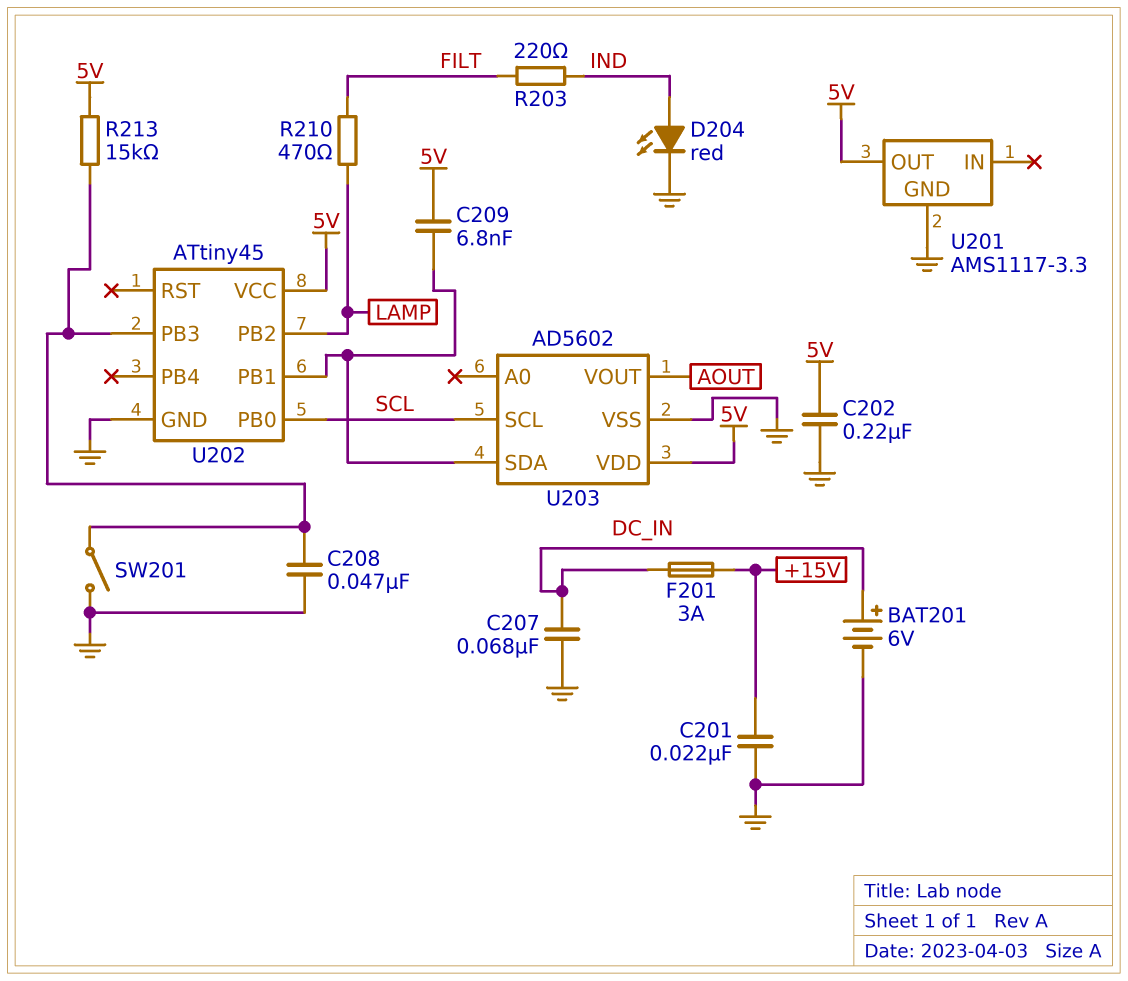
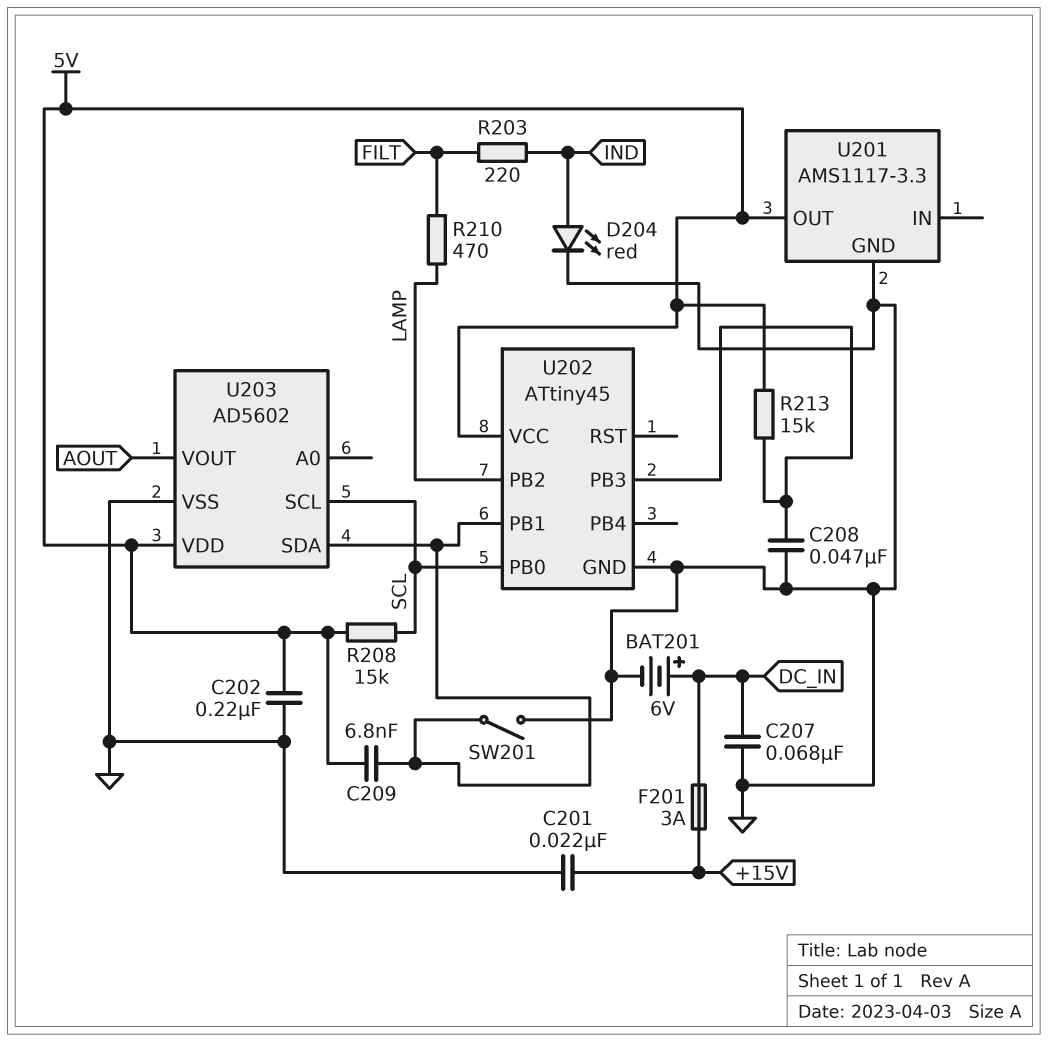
R208: none -> 15k (5V, SCL)
SW201: switch (GND, U202/PB3) -> switch (GND, U202/PB1)

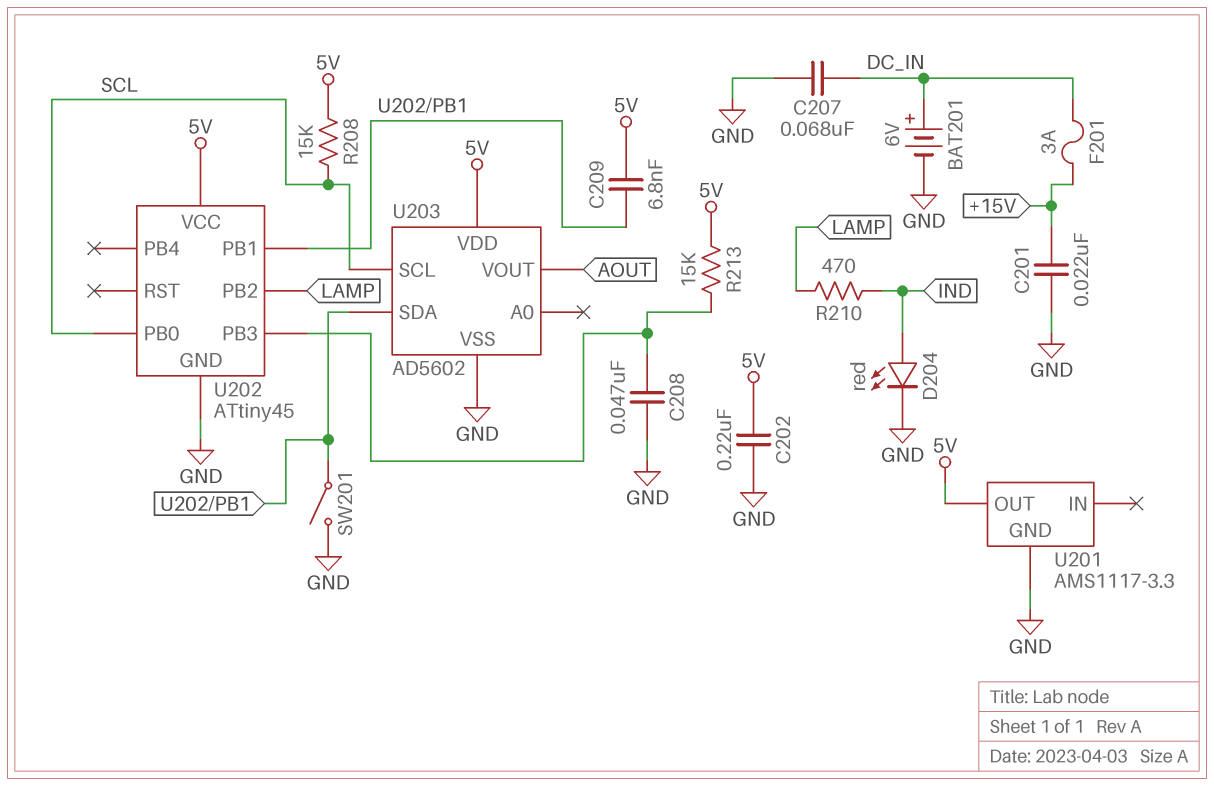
R203: 220 (FILT, IND) -> none
R210: 470 (FILT, LAMP) -> 470 (IND, LAMP)

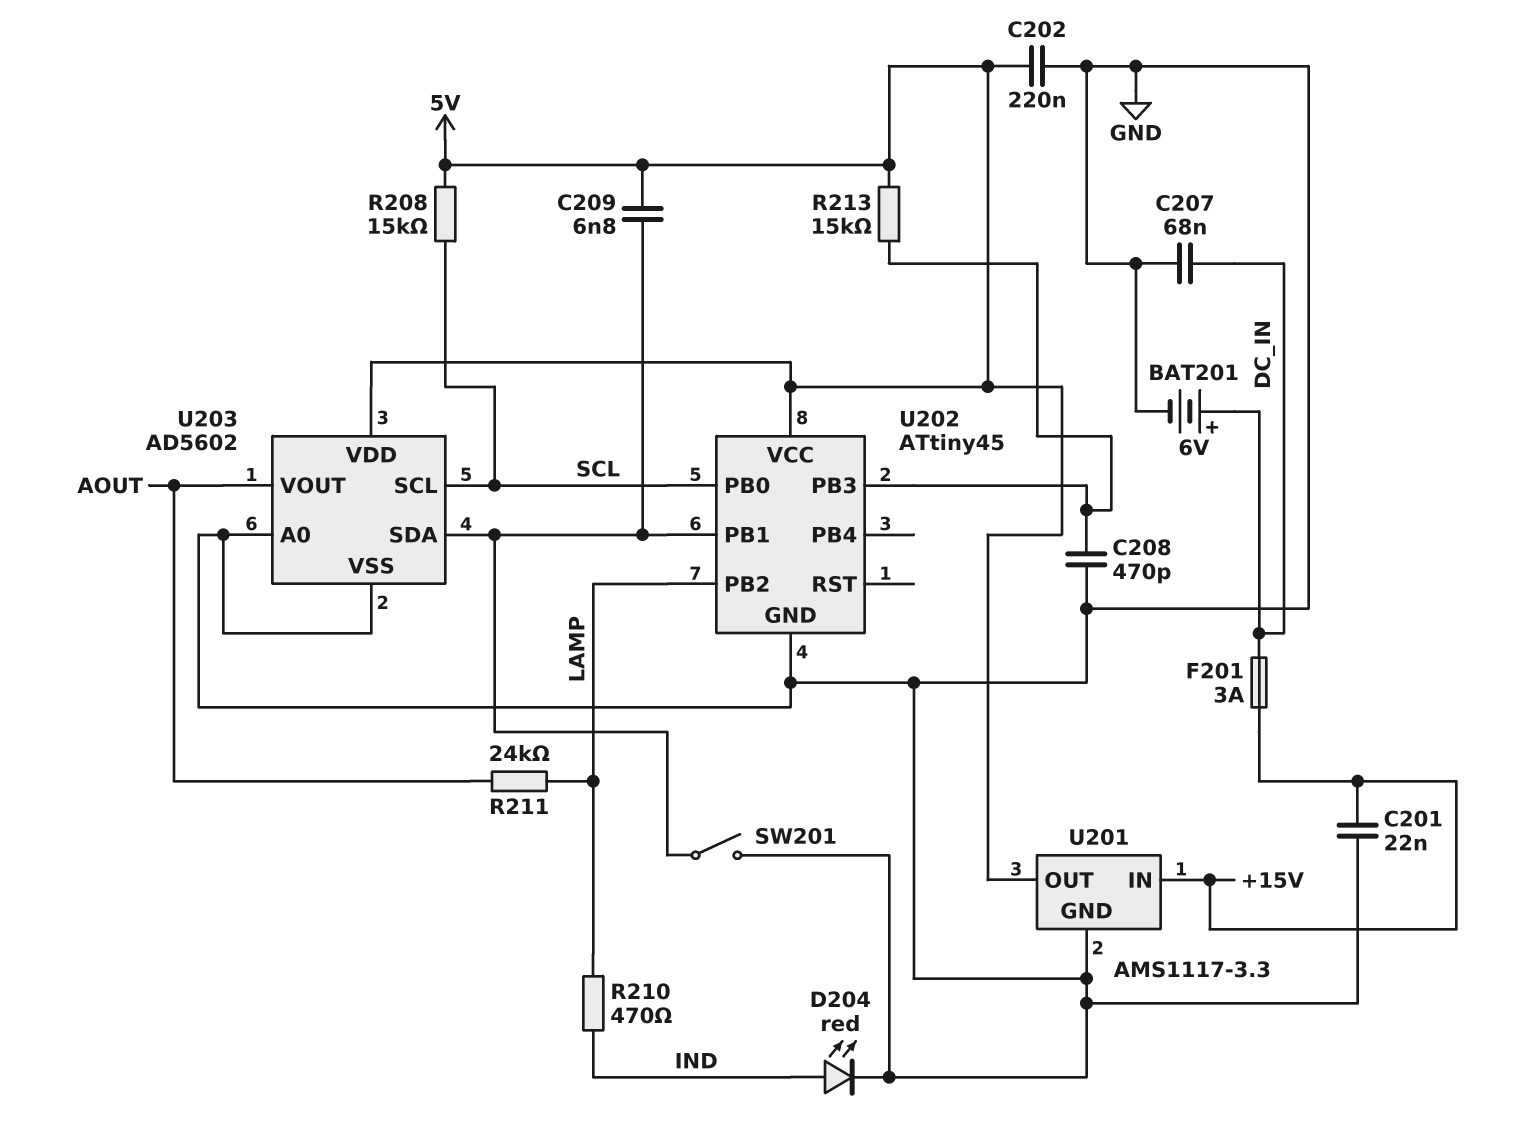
C208: 47nF (GND, U202/PB3) -> 470pF (GND, U202/PB3)
R211: none -> 24k (AOUT, LAMP)
U201 pin IN: none -> +15V
U203 pin A0: none -> GND

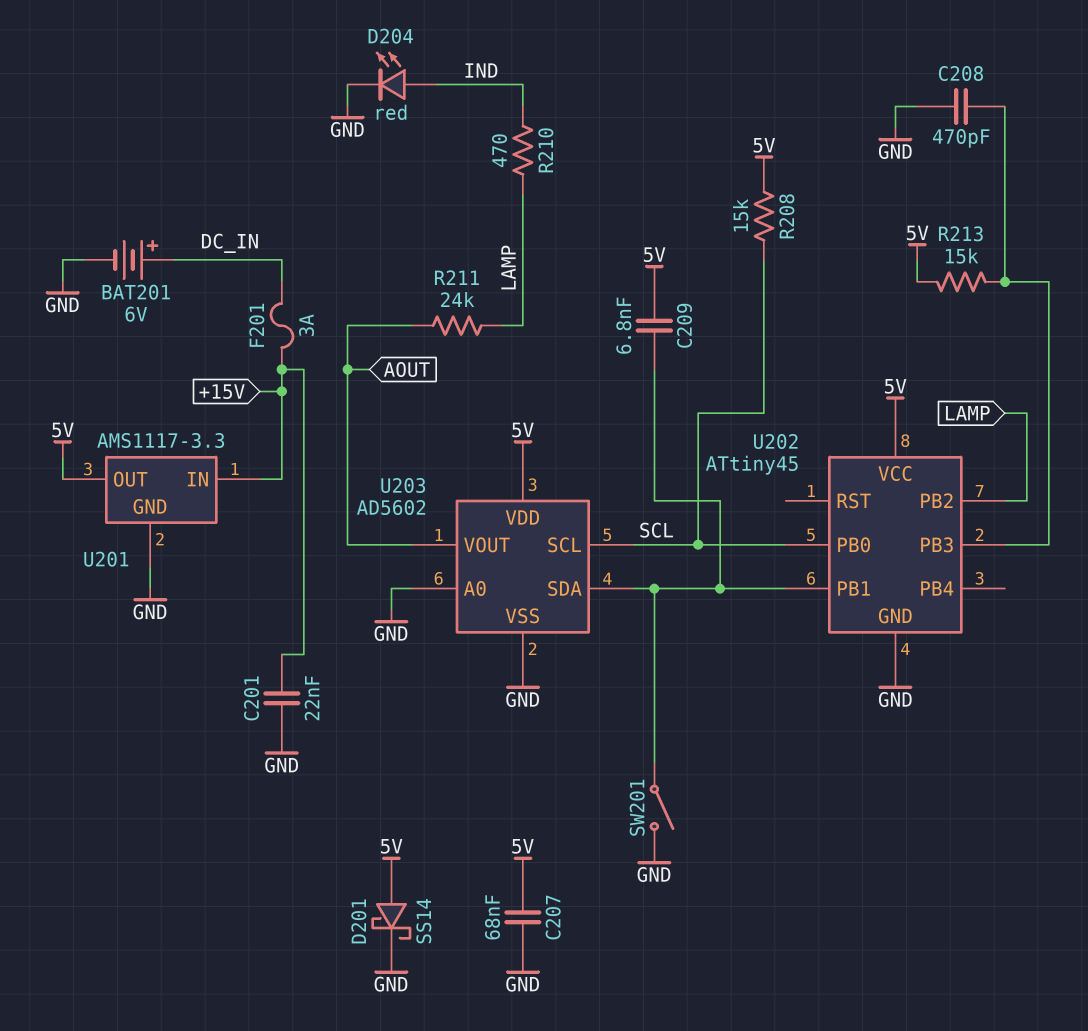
C202: 220nF (5V, GND) -> none
C207: 68nF (DC_IN, GND) -> 68nF (5V, GND)
D201: none -> schottky SS14 (A 5V, K GND)

